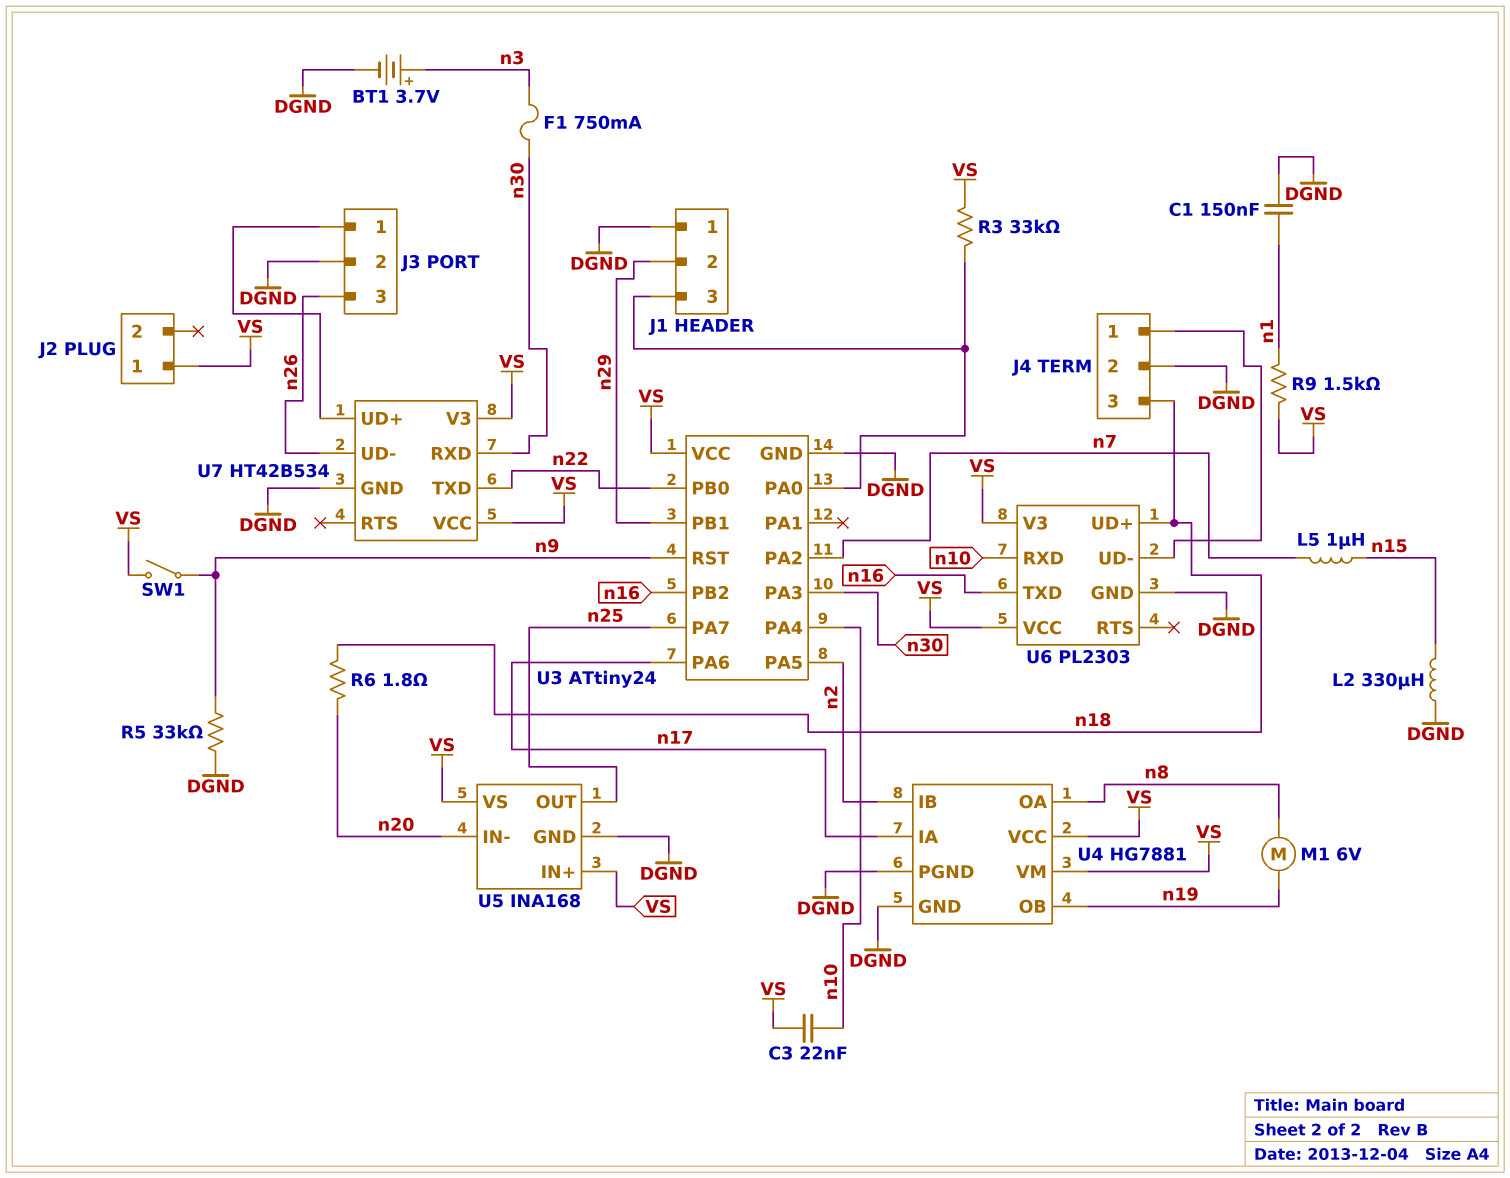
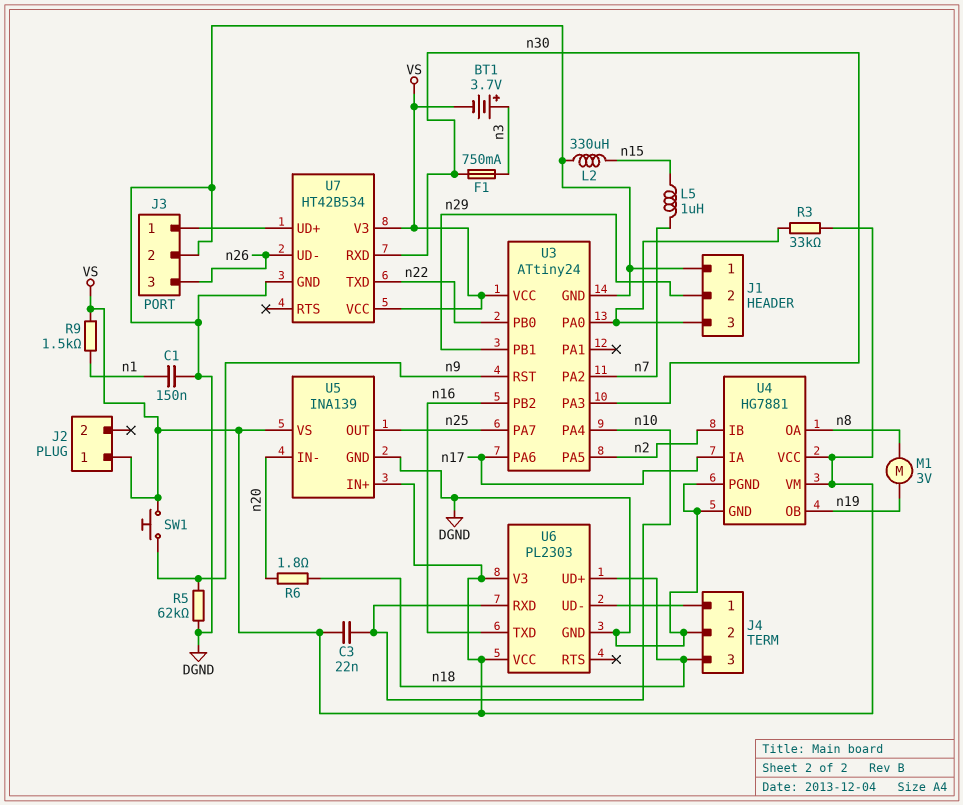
BT1: 3.7V (plus n3, minus DGND) -> 3.7V (plus n3, minus VS)
M1: motor 6V (n8, n19) -> motor 3V (n8, n19)
R5: 33k (DGND, n9) -> 62k (DGND, n9)
SW1: switch (VS, n9) -> button (VS, n9)
U5: INA168 -> INA139

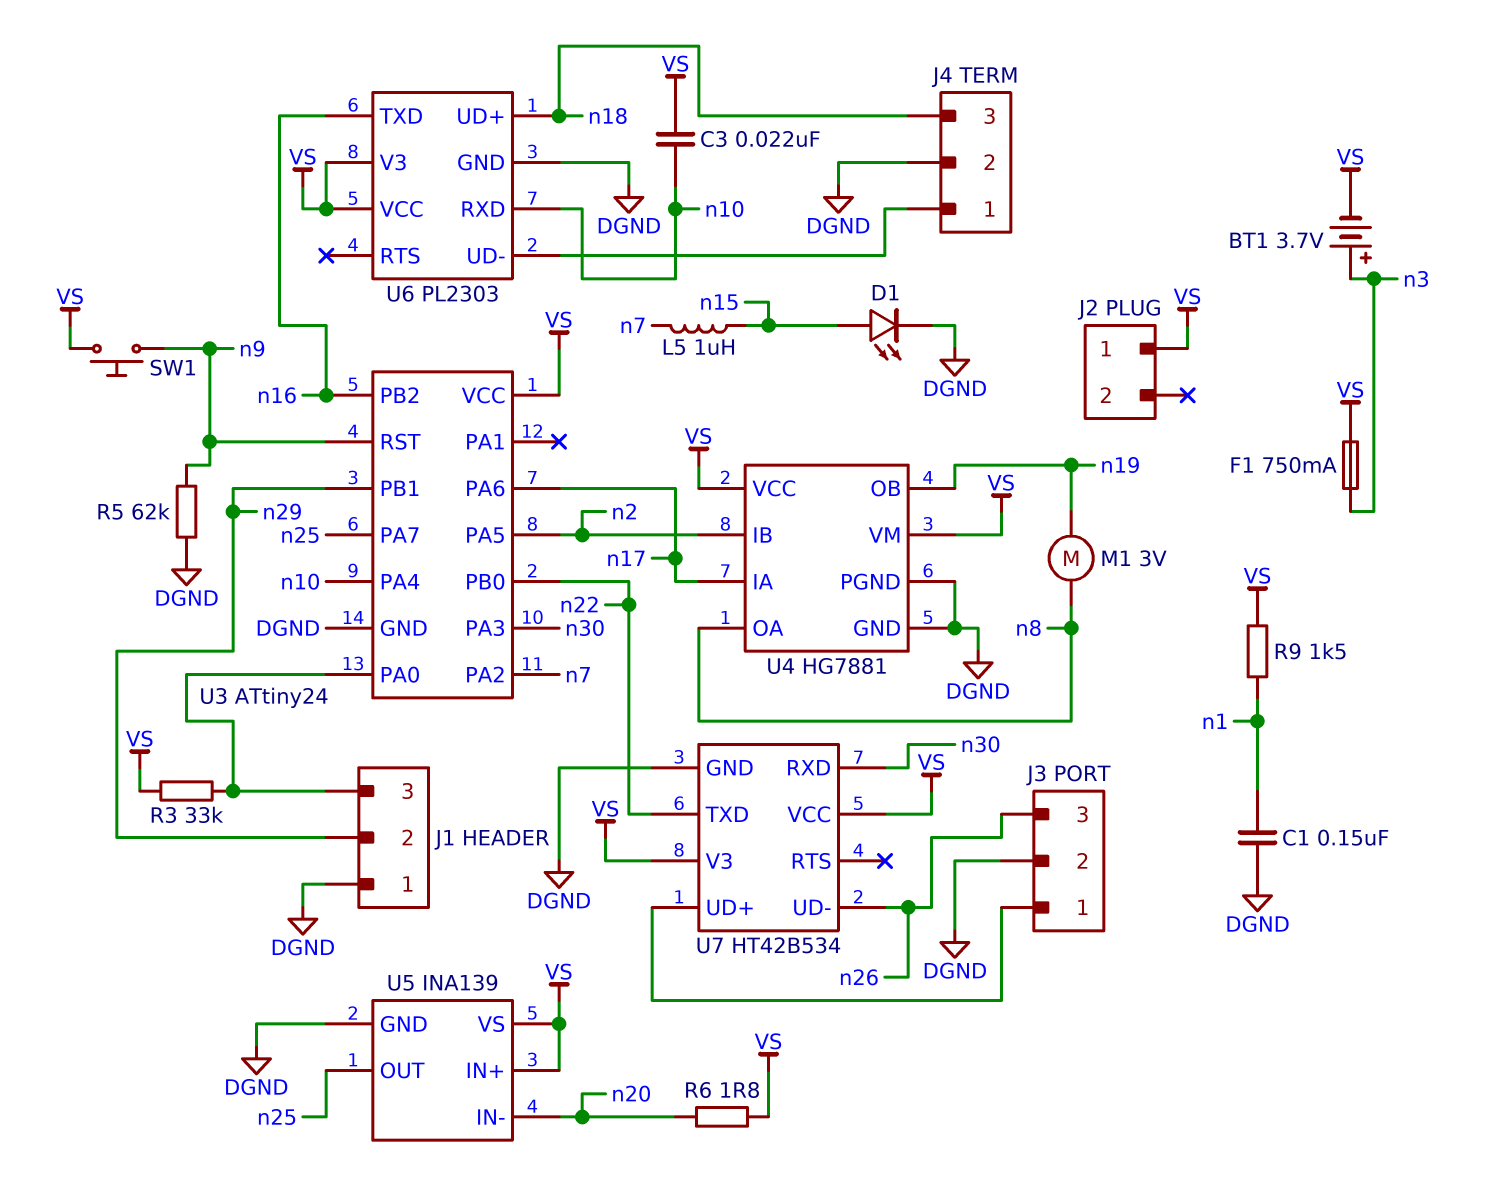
D1: none -> LED (A n15, K DGND)
F1: 750mA (n3, n30) -> 750mA (VS, n3)
L2: 330uH (DGND, n15) -> none
R6: 1.8 (n18, n20) -> 1.8 (VS, n20)

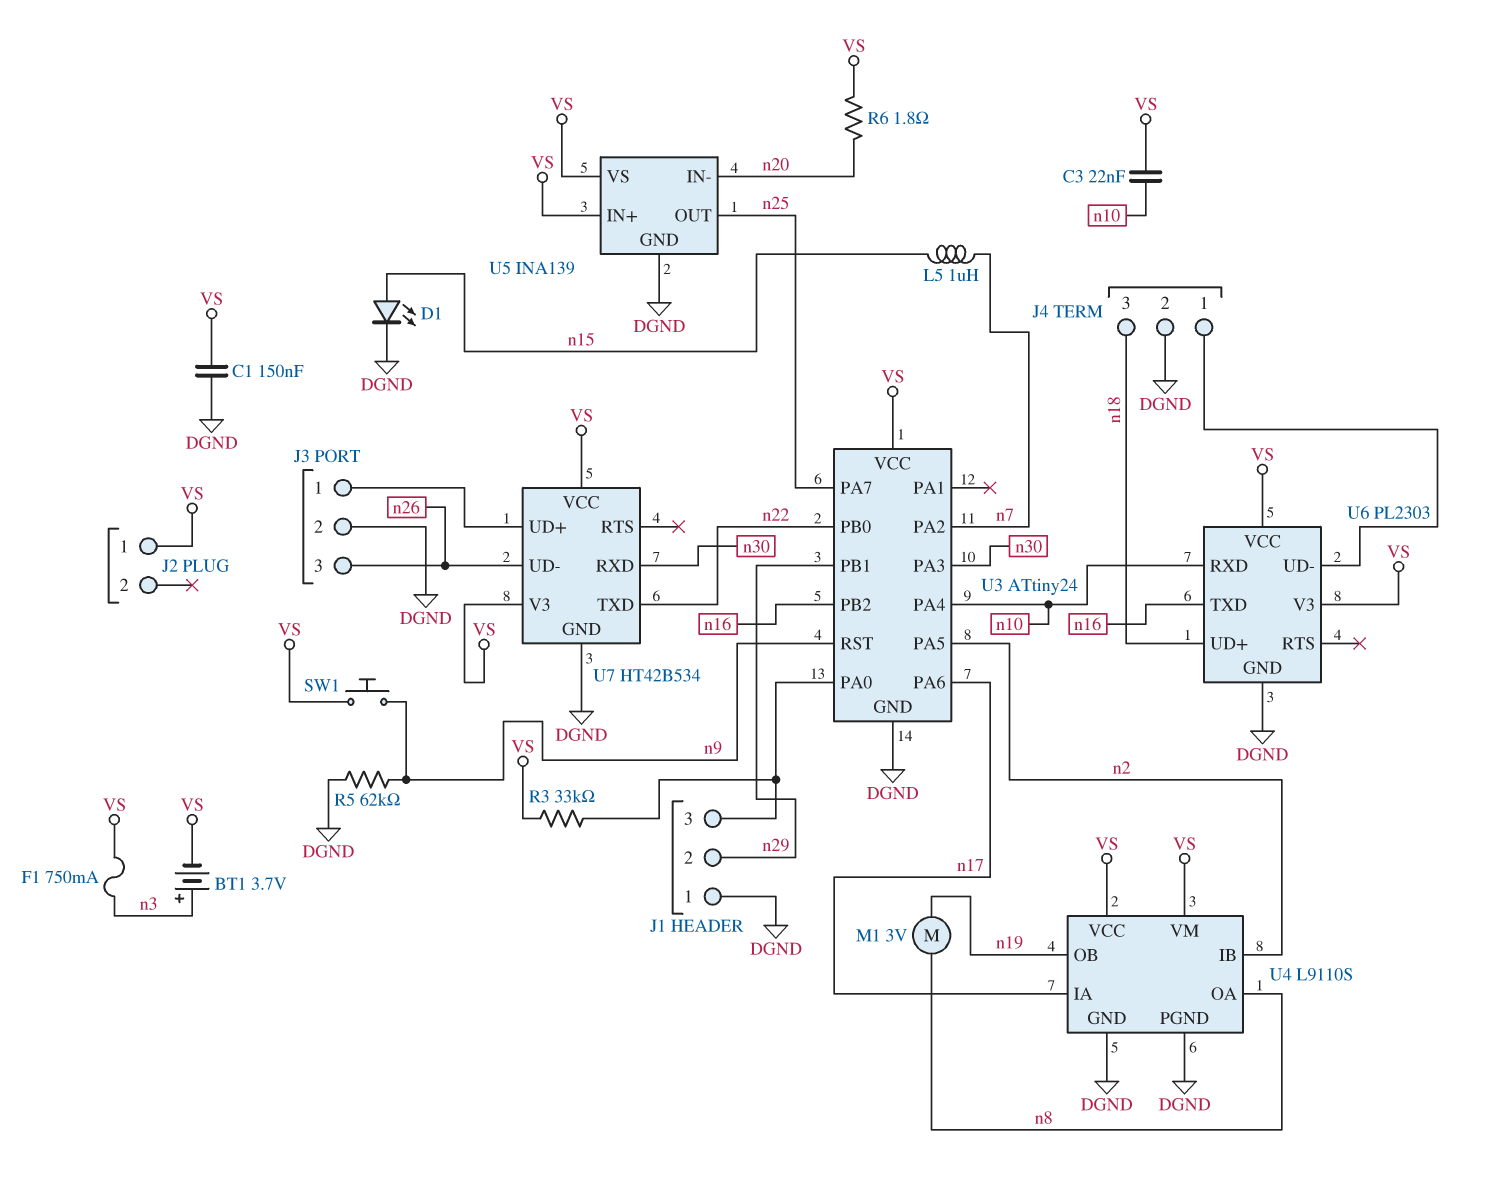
C1: 150nF (DGND, n1) -> 150nF (DGND, VS)
R9: 1.5k (VS, n1) -> none
U4: HG7881 -> L9110S

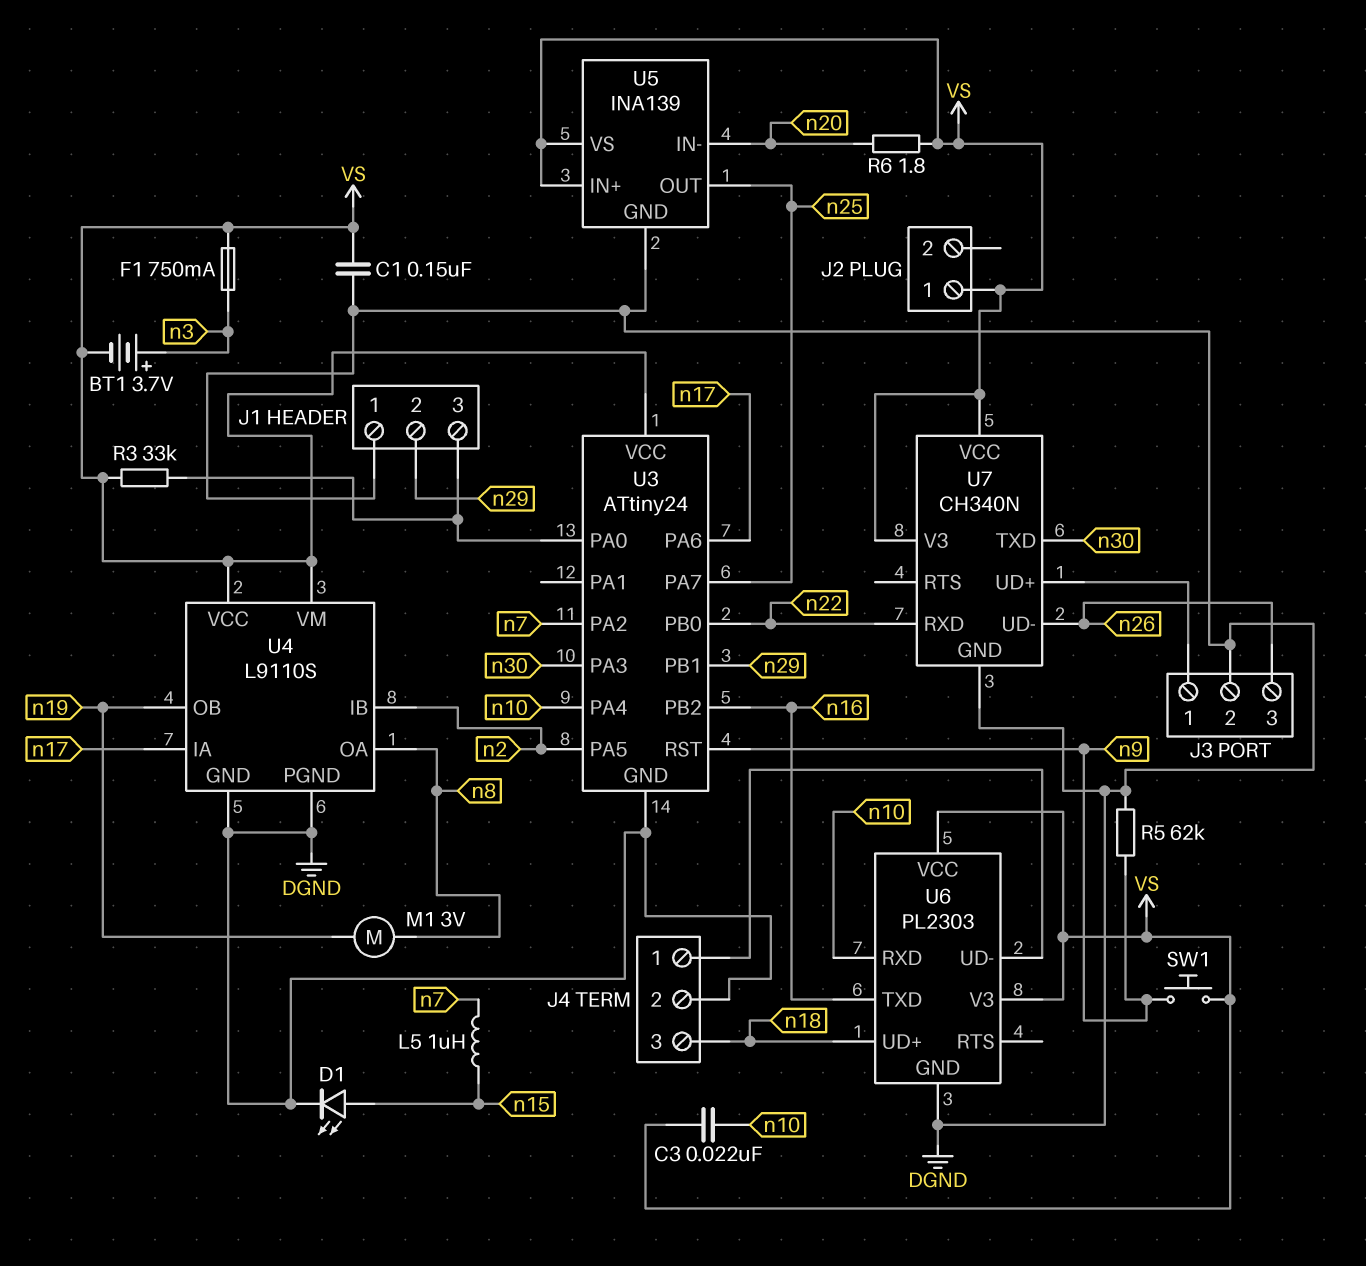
U7: HT42B534 -> CH340N
U7 pin RXD: n30 -> n22
U7 pin TXD: n22 -> n30

